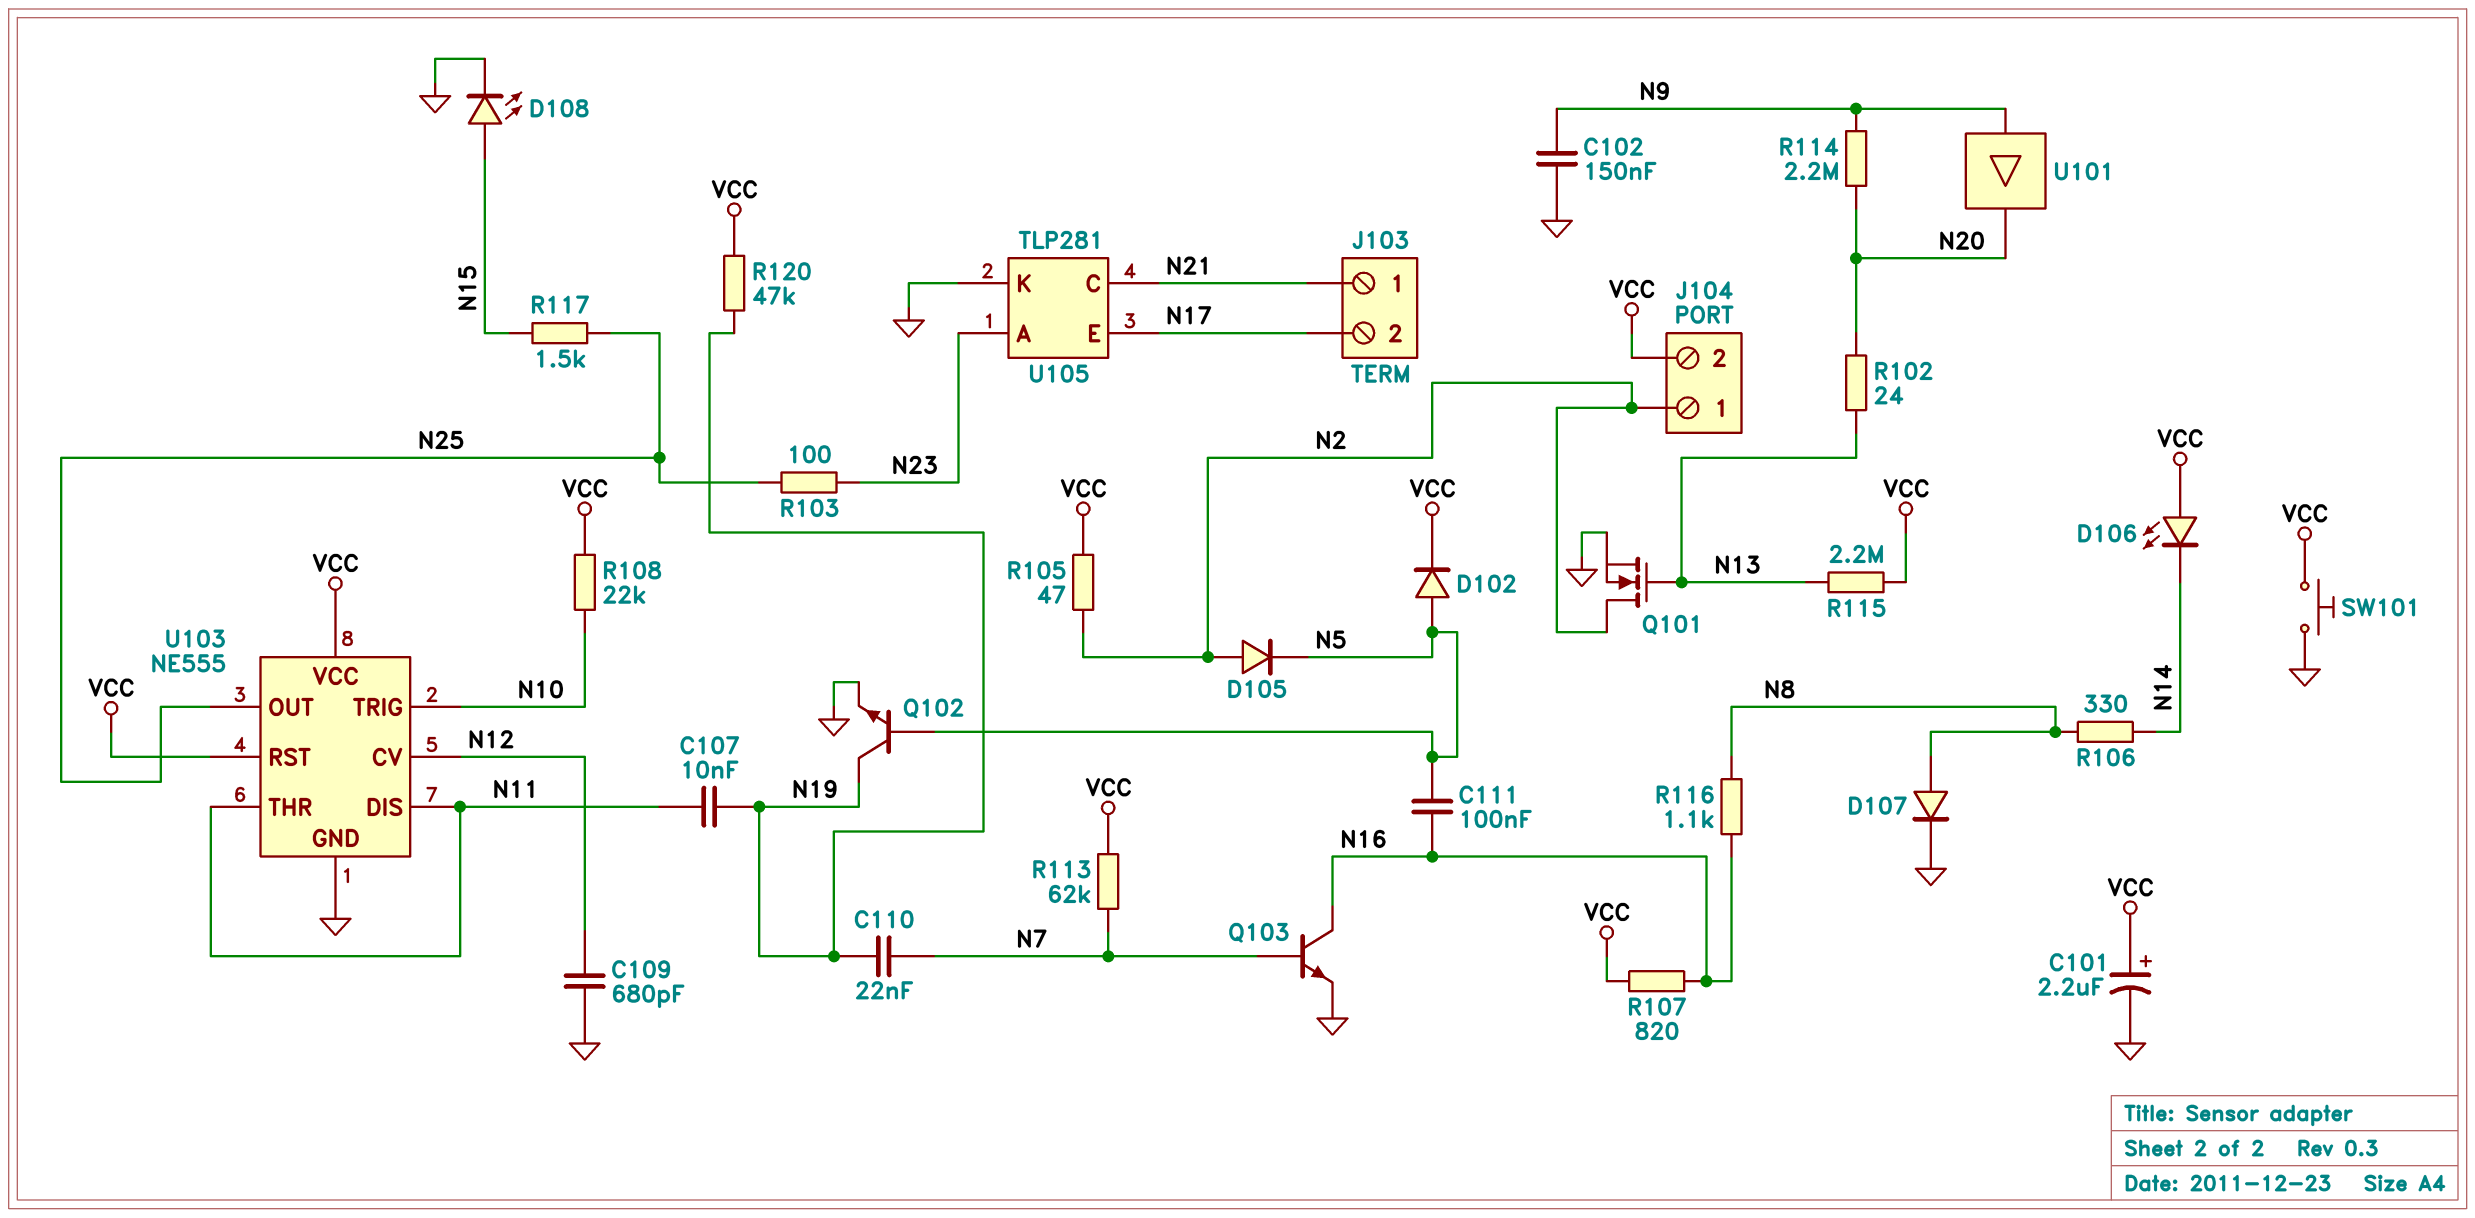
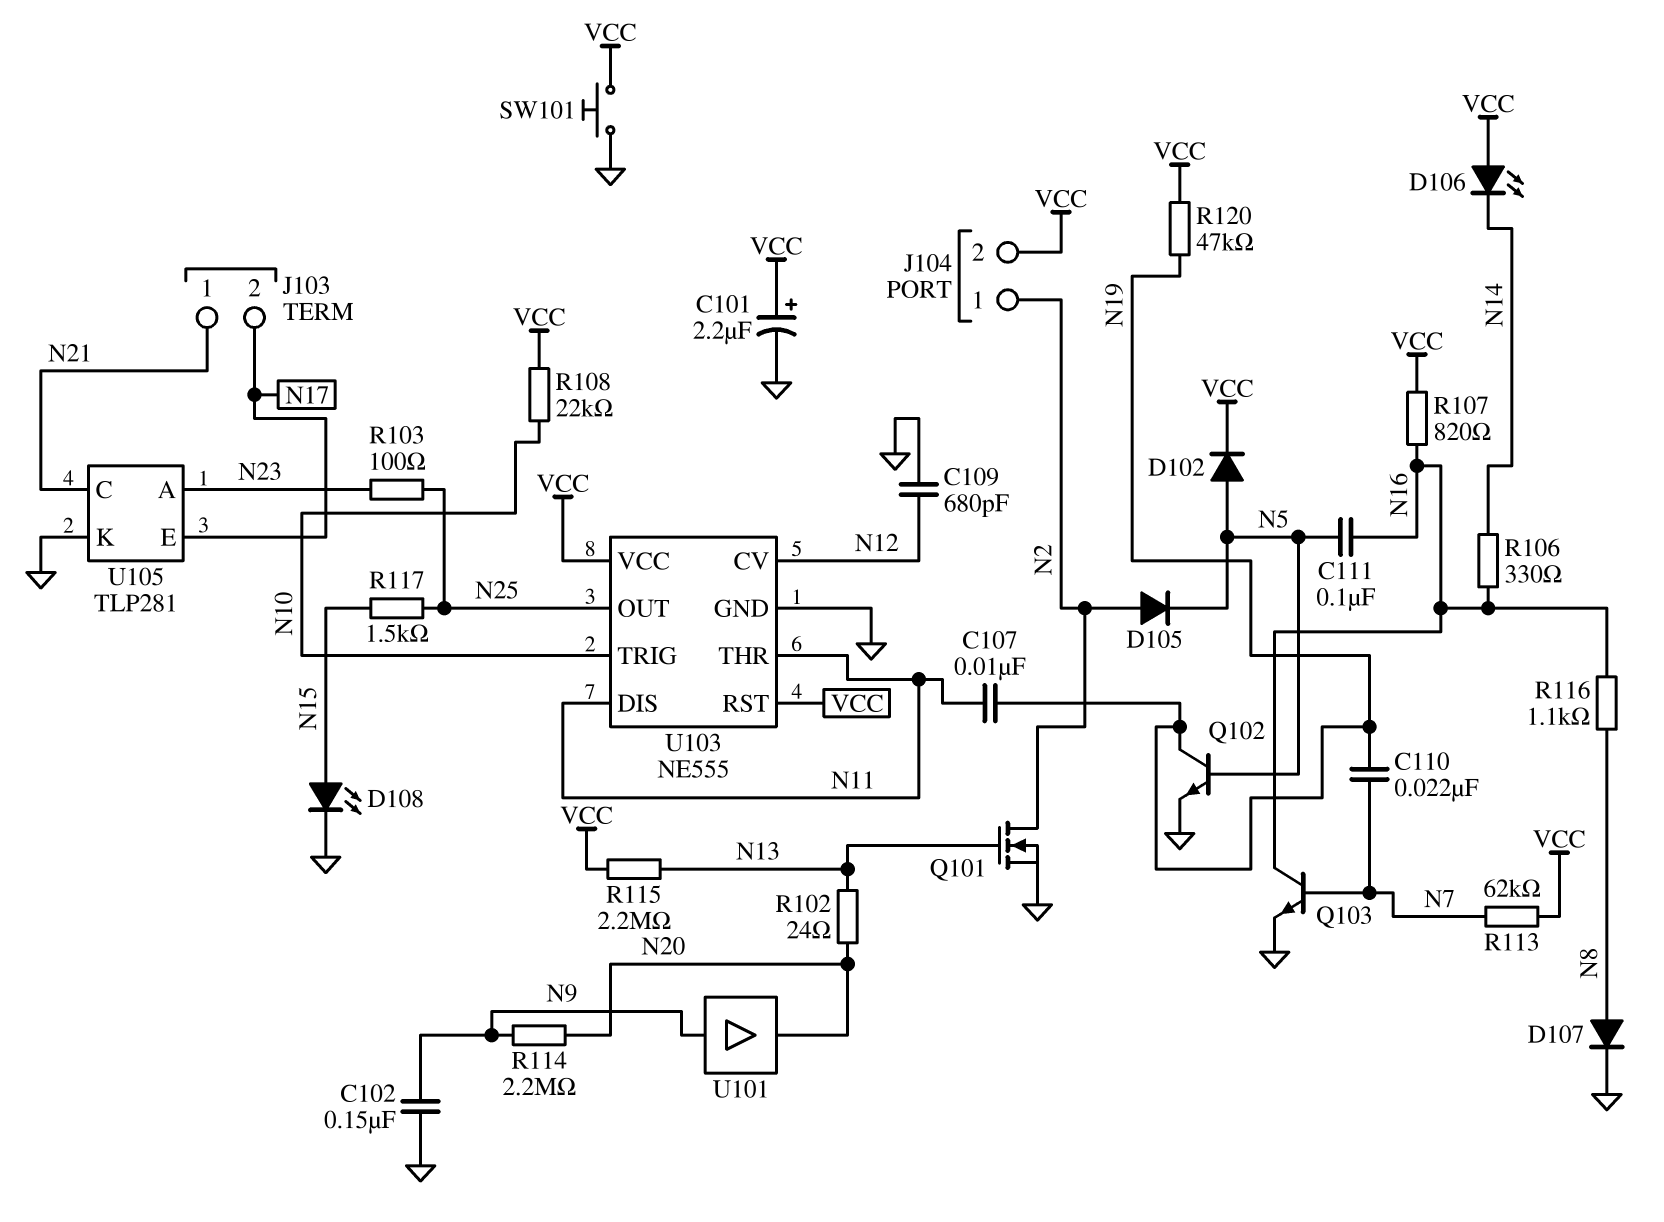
R105: 47 (N2, VCC) -> none
R106: 330 (N8, N14) -> 330 (N14, N16)

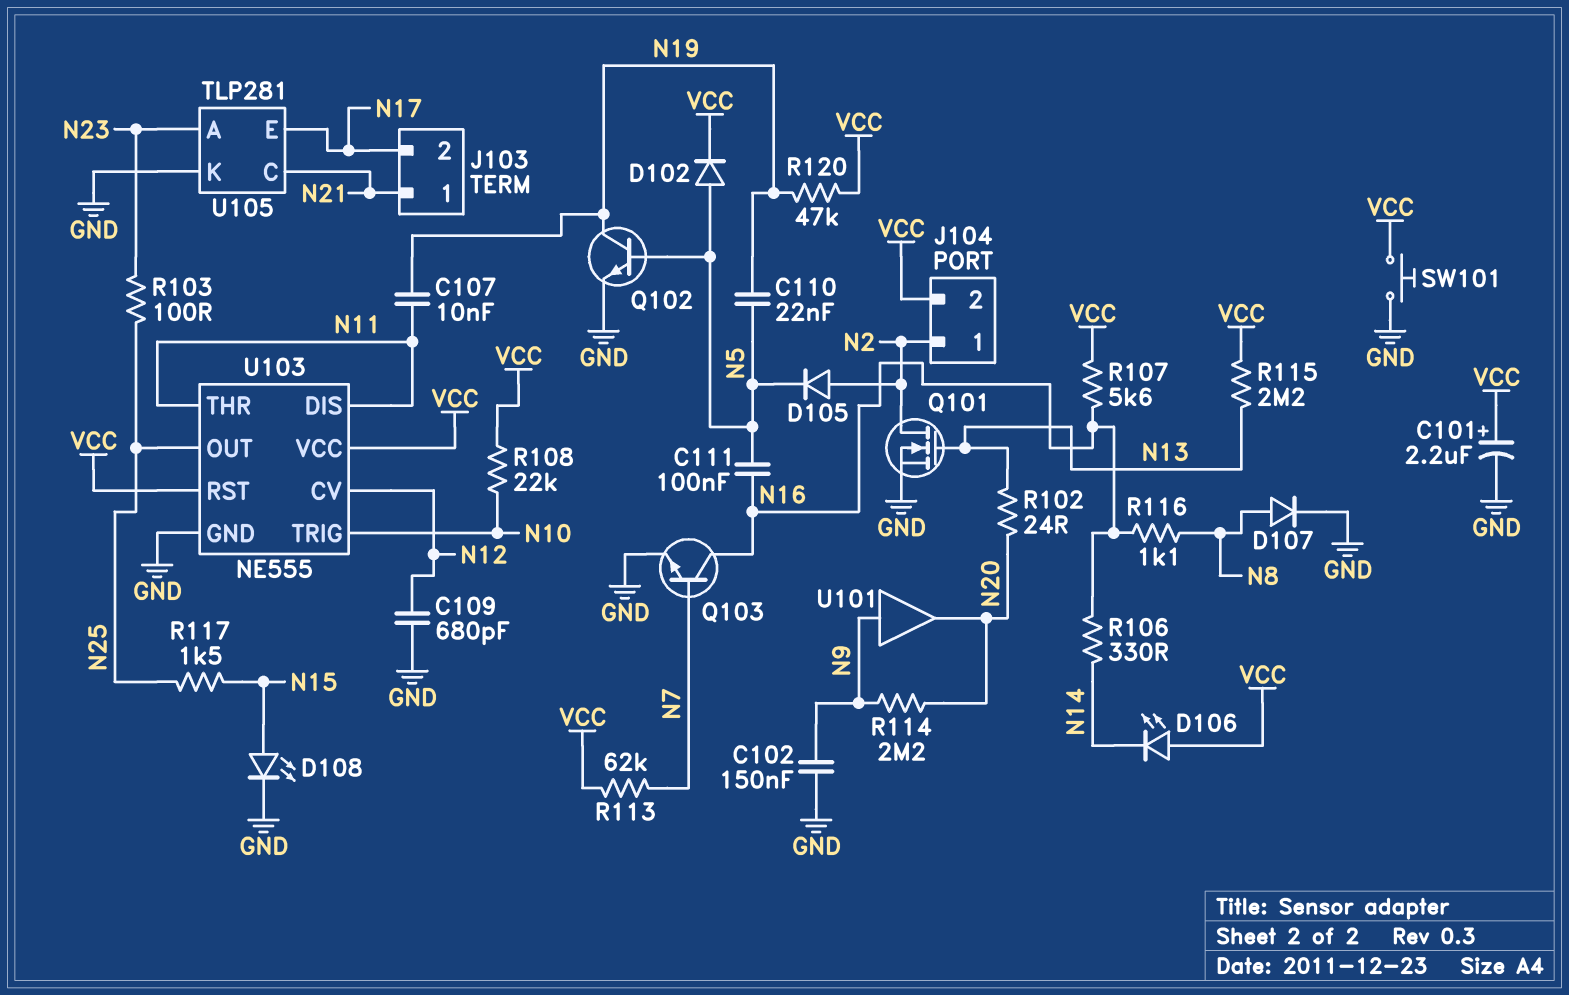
C110: 22nF (N7, N19) -> 22nF (N5, N19)
R107: 820 (N16, VCC) -> 5.6k (N16, VCC)

